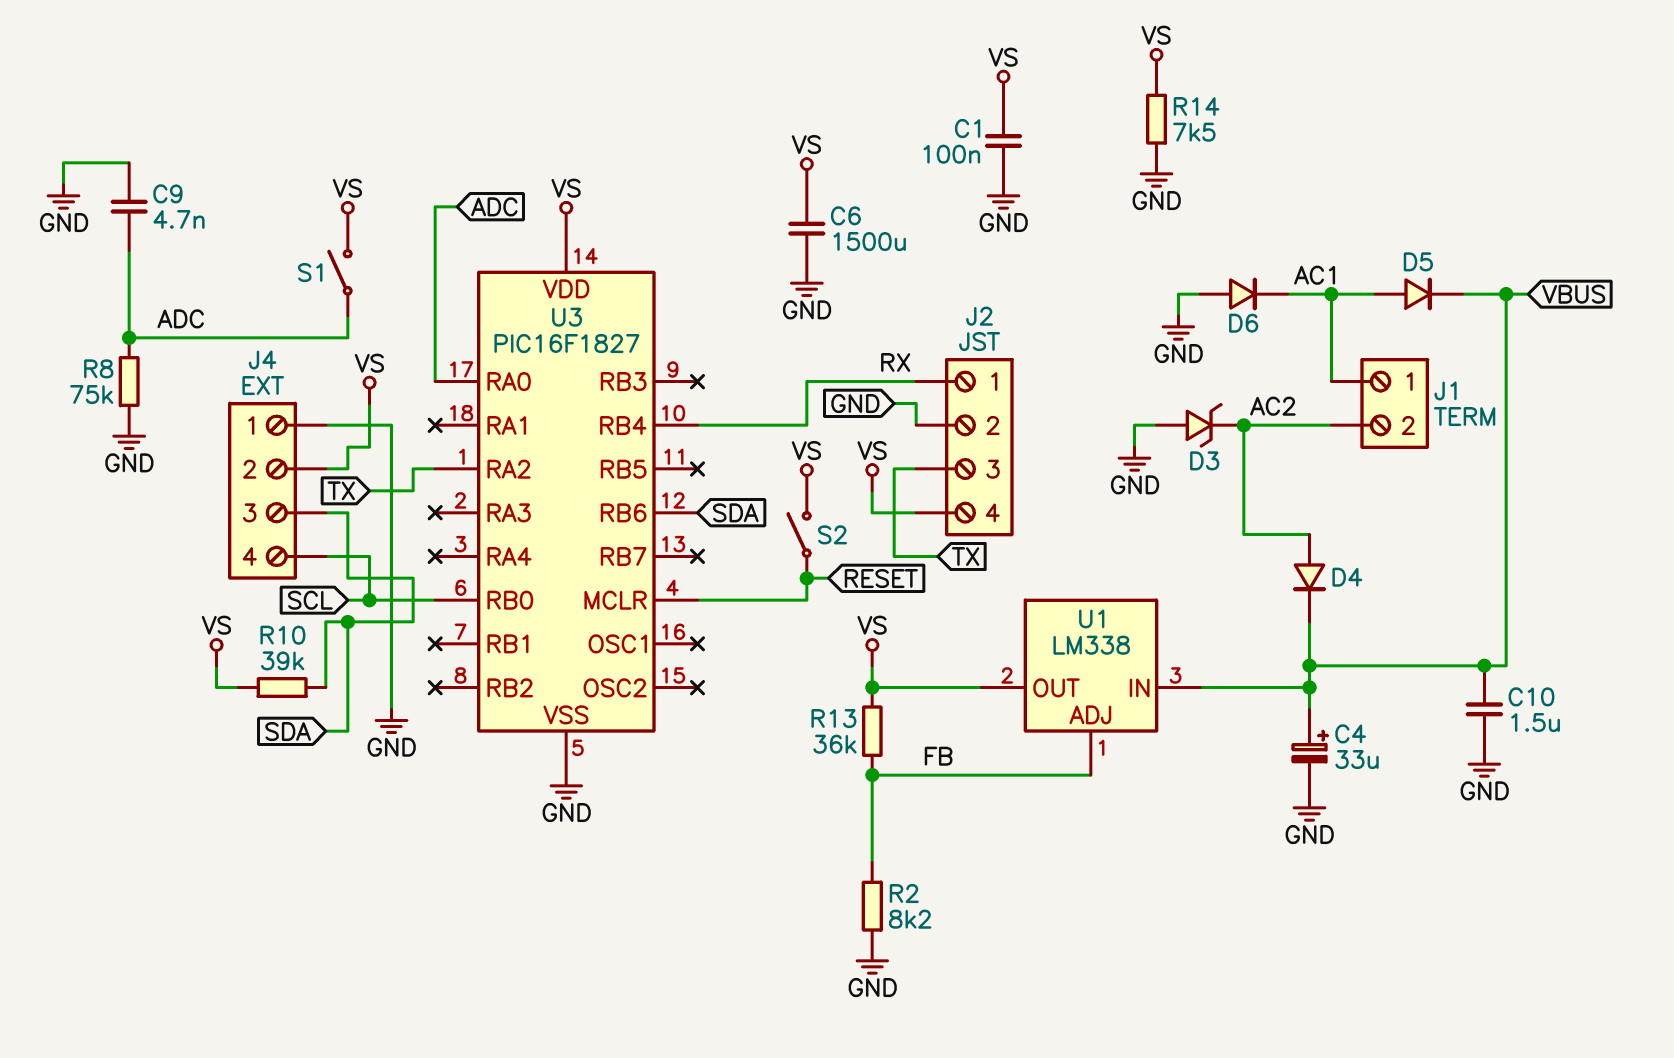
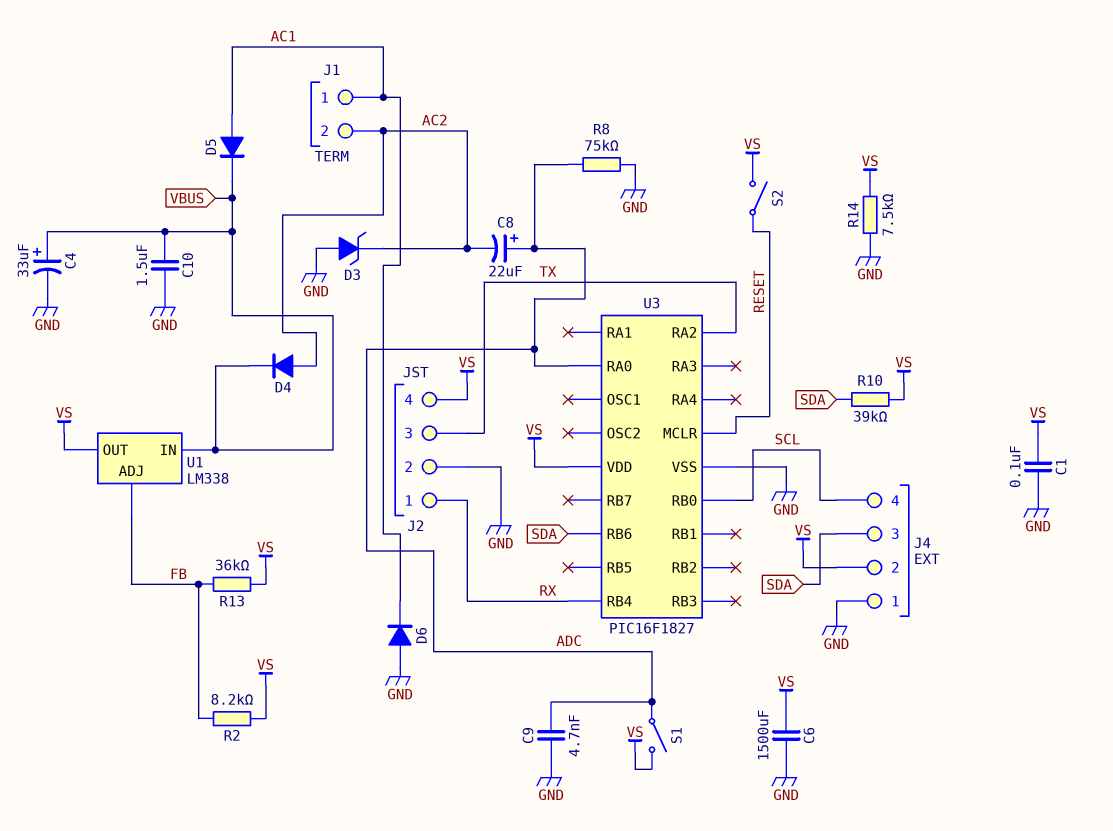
C8: none -> 22uF (plus ADC, minus AC2)
R2: 8.2k (FB, GND) -> 8.2k (FB, VS)

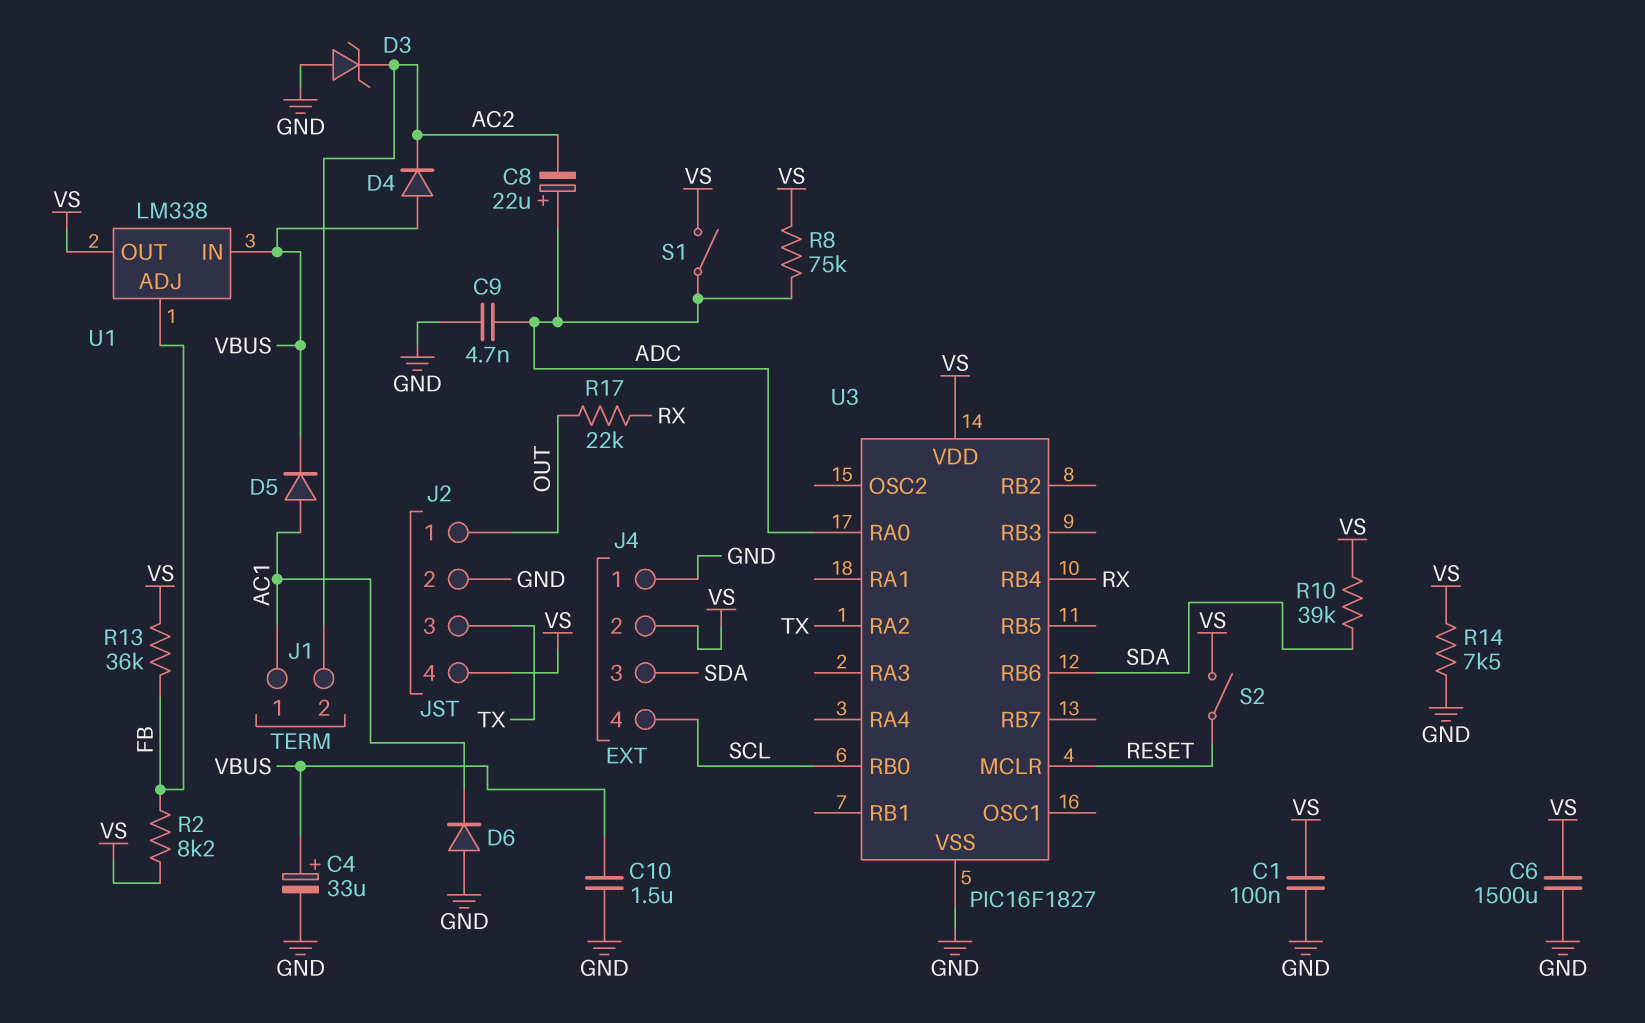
D4: diode (A AC2, K VBUS) -> diode (A VBUS, K AC2)
J2 pin 1: RX -> OUT
R8: 75k (ADC, GND) -> 75k (ADC, VS)
R17: none -> 22k (OUT, RX)

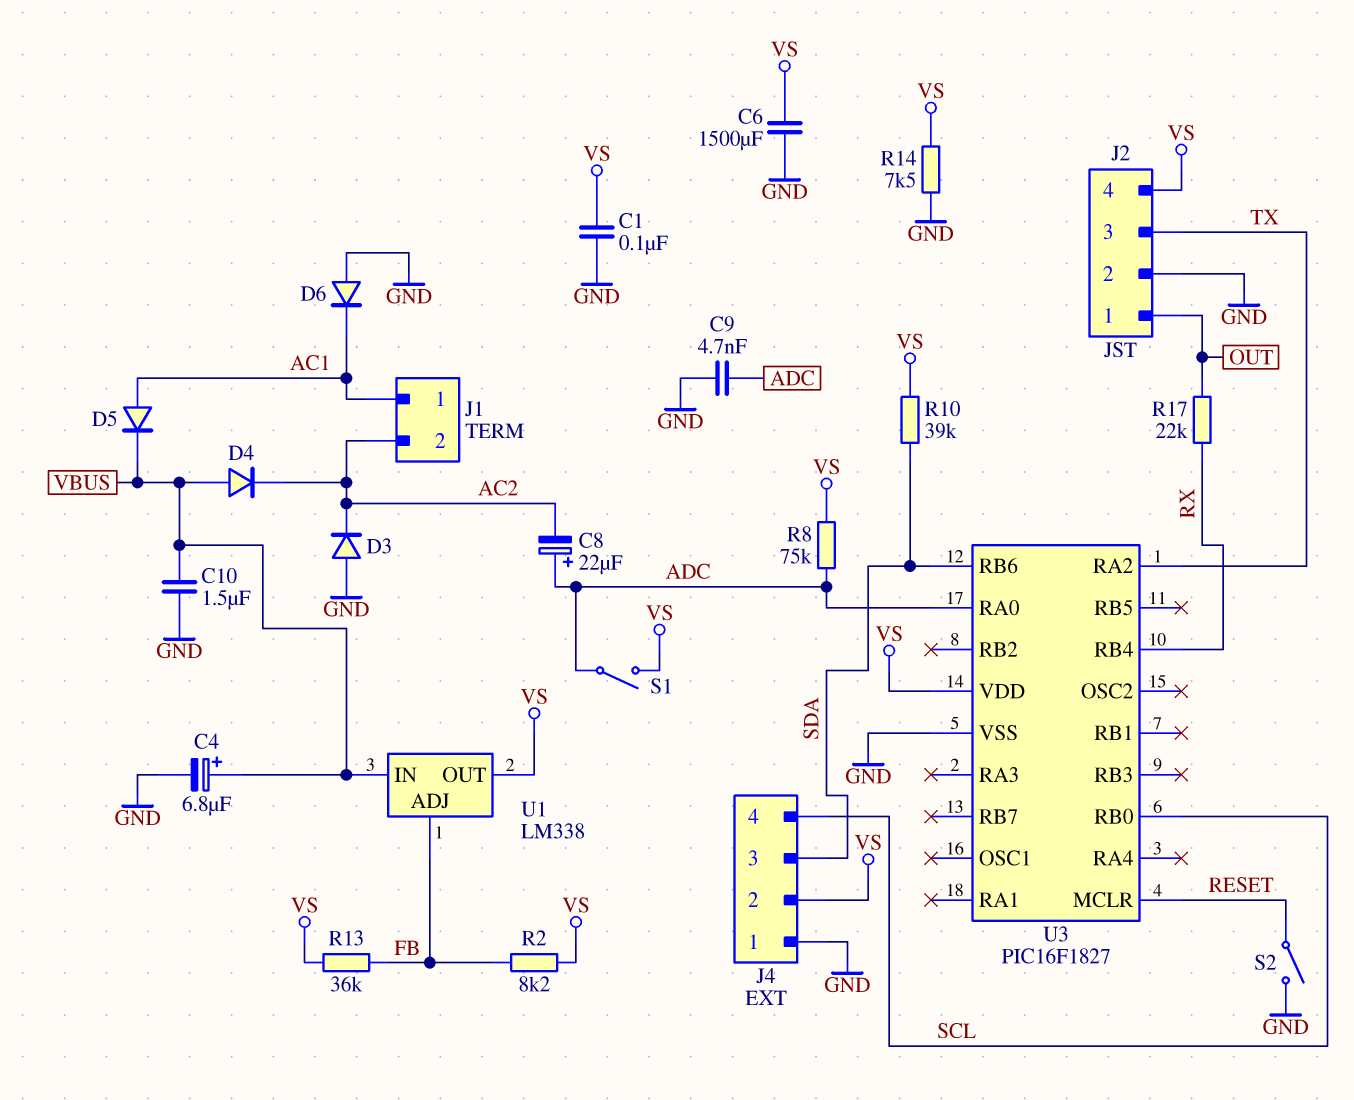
C4: 33uF (plus VBUS, minus GND) -> 6.8uF (plus VBUS, minus GND)
D3: zener (A GND, K AC2) -> diode (A GND, K AC2)
S2: switch (RESET, VS) -> switch (GND, RESET)

